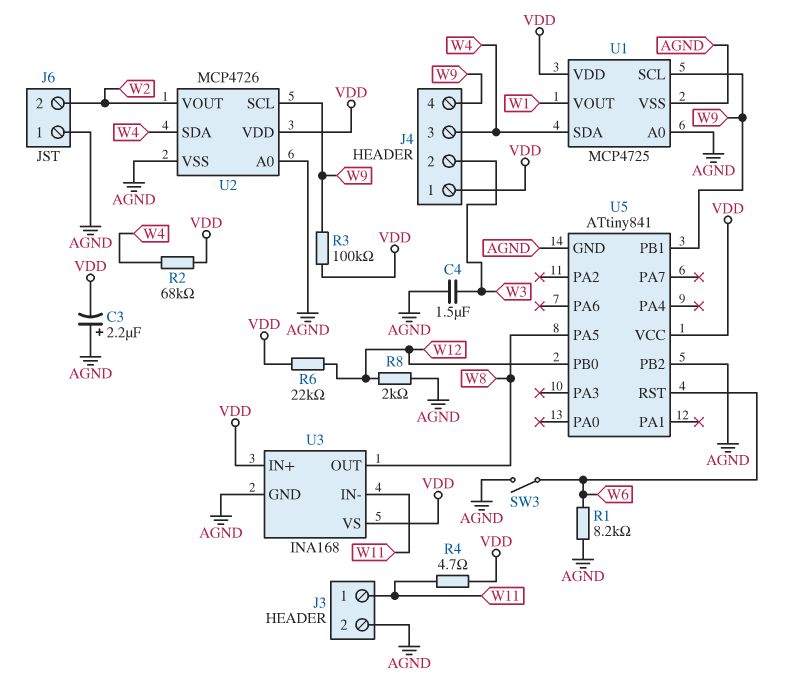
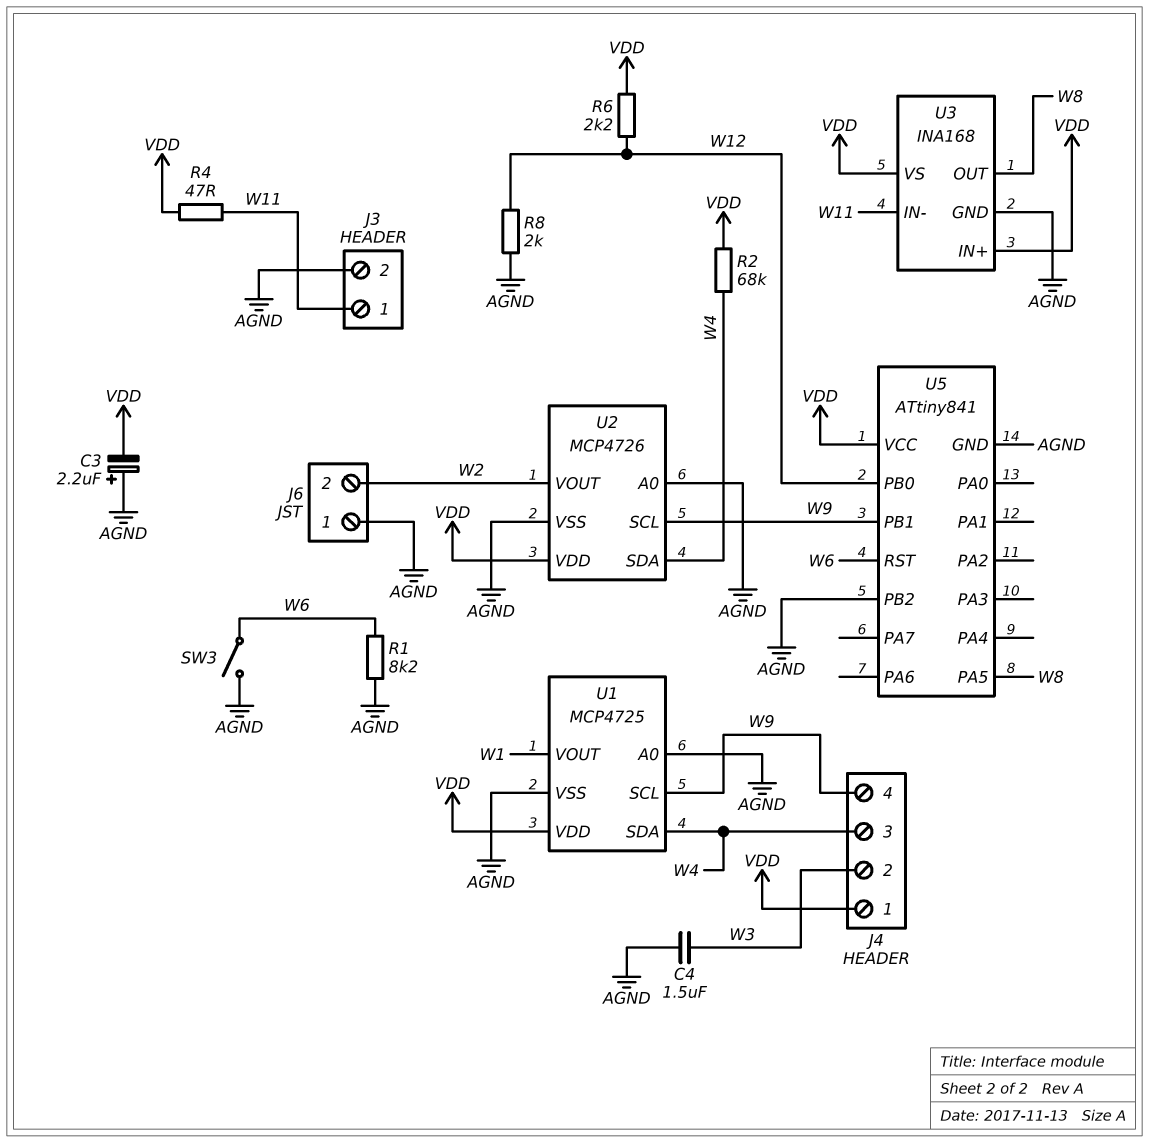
R3: 100k (VDD, W9) -> none
R4: 4.7 (VDD, W11) -> 47 (VDD, W11)
R6: 22k (VDD, W12) -> 2.2k (VDD, W12)

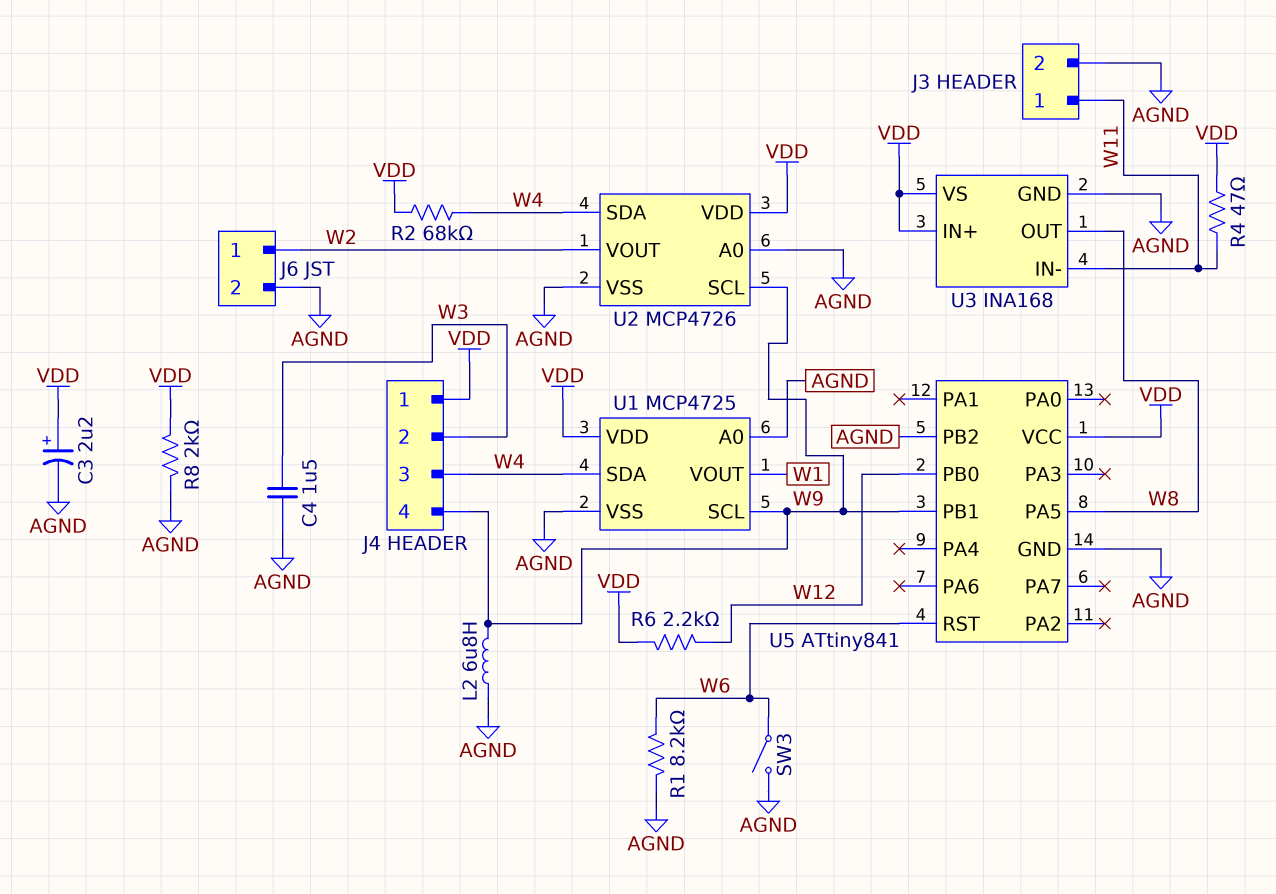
C3: 2.2uF (plus AGND, minus VDD) -> 2.2uF (plus VDD, minus AGND)
J6 pin 1: AGND -> W2
J6 pin 2: W2 -> AGND
L2: none -> 6.8uH (AGND, W9)
R8: 2k (AGND, W12) -> 2k (AGND, VDD)

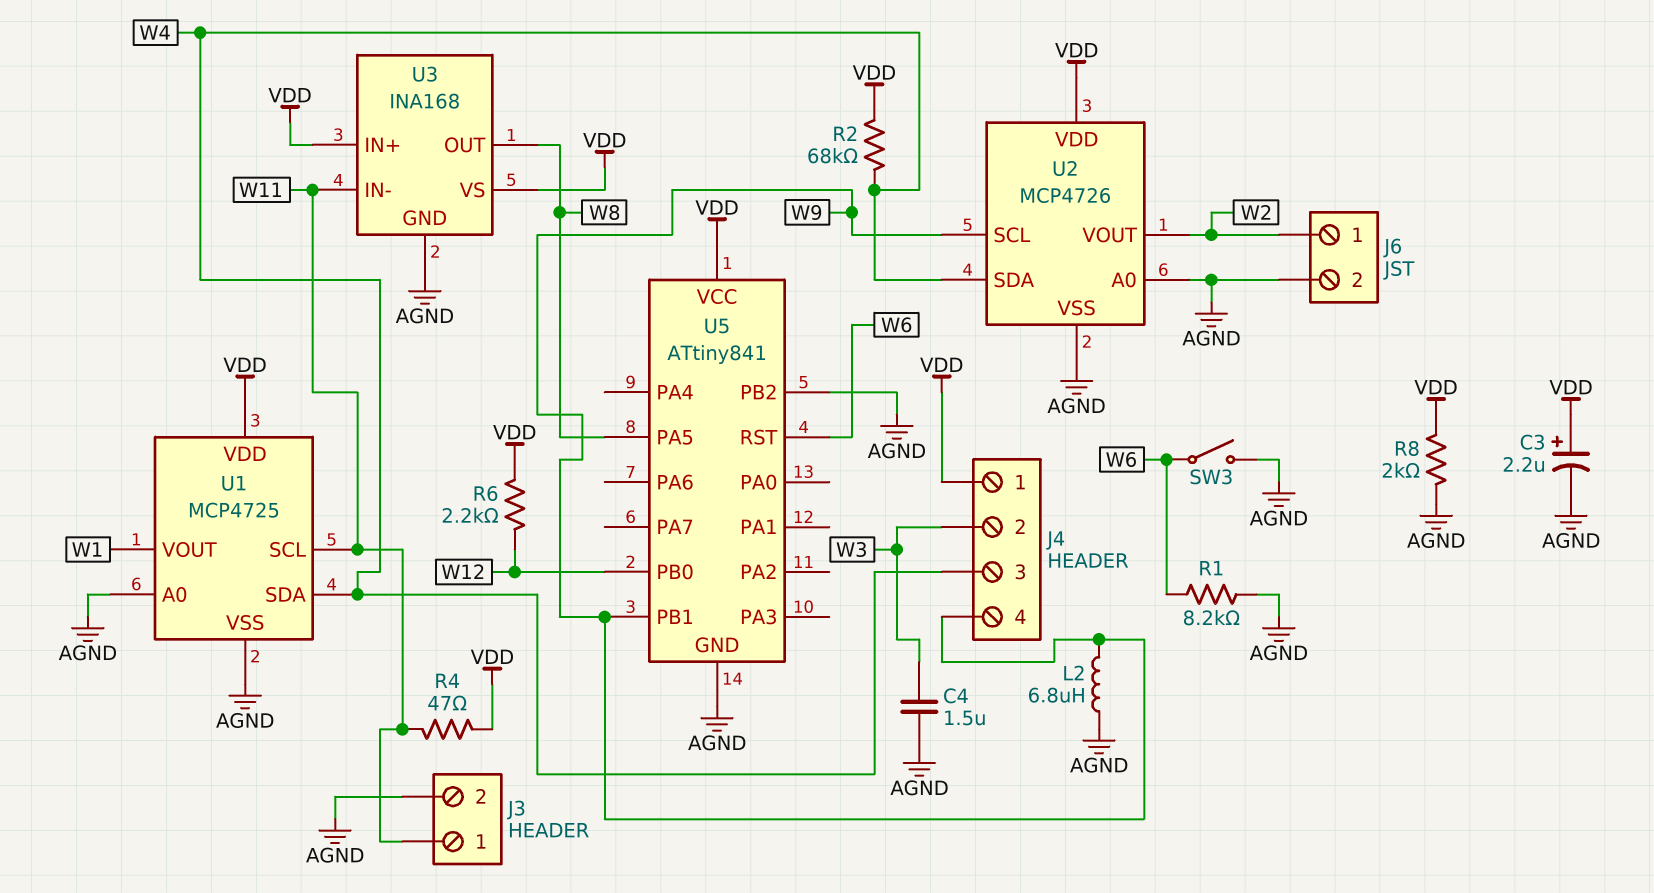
U1 pin SCL: W9 -> W11

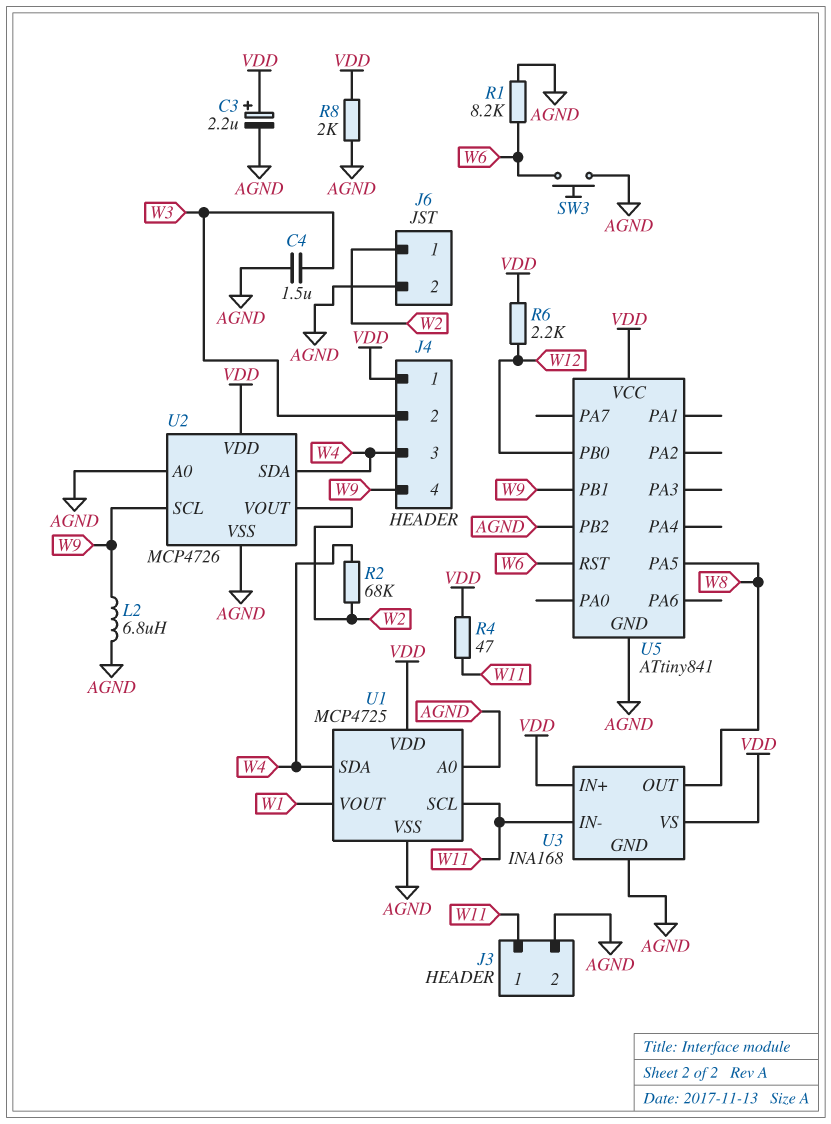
R2: 68k (VDD, W4) -> 68k (W2, W4)
SW3: switch (AGND, W6) -> button (AGND, W6)

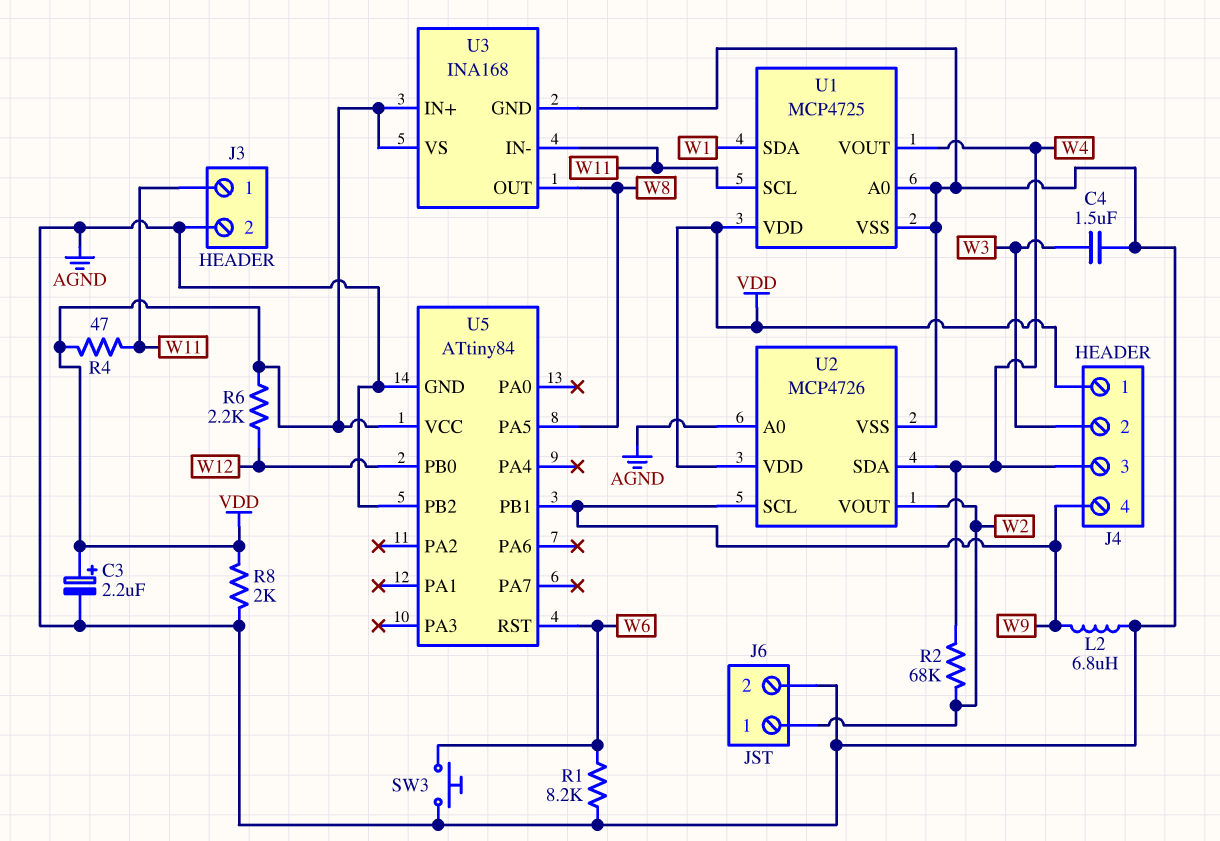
U1 pin SDA: W4 -> W1
U1 pin VOUT: W1 -> W4
U5: ATtiny841 -> ATtiny84

